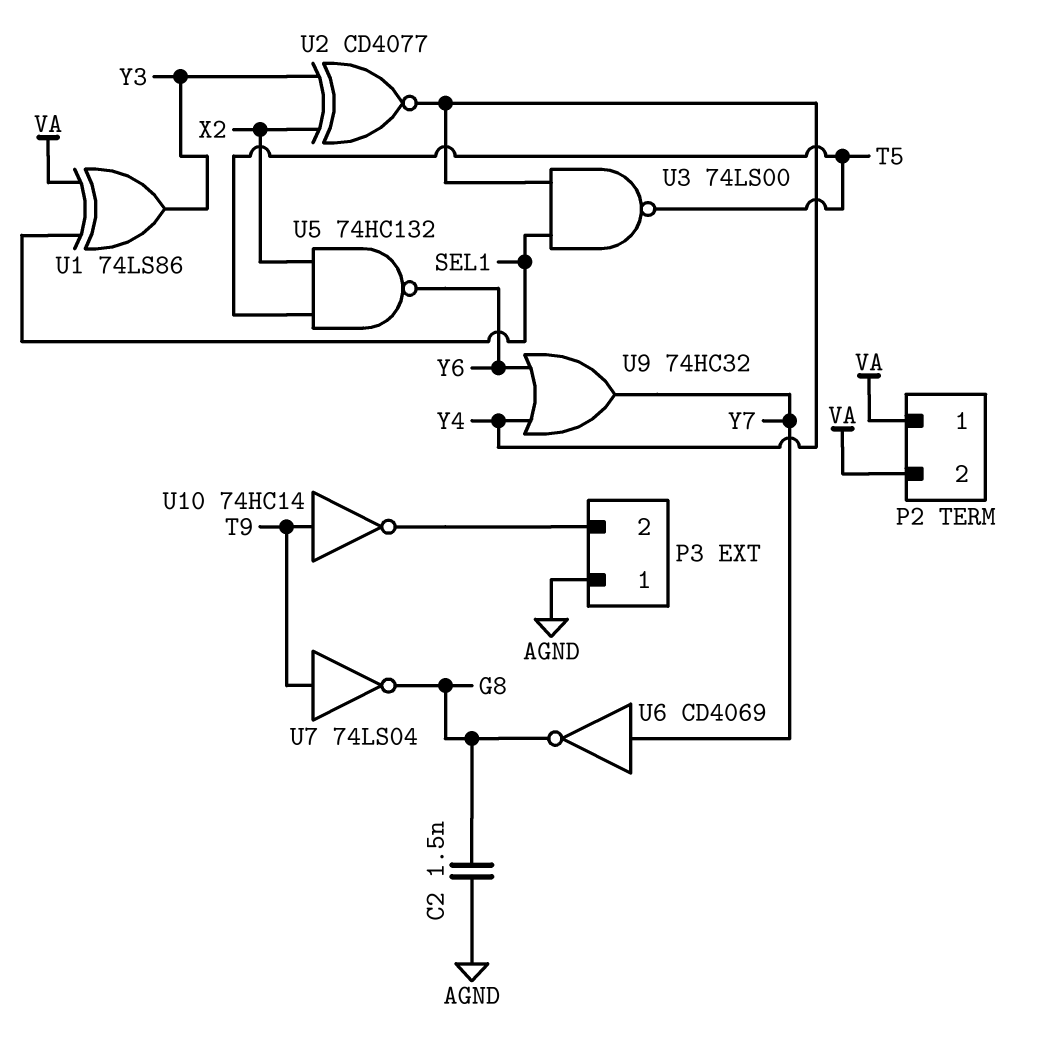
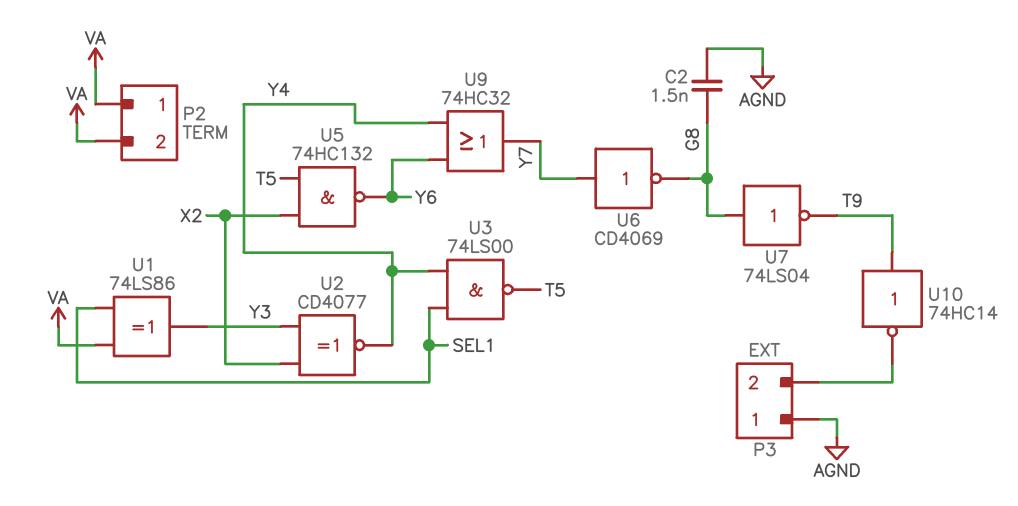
U7: NOT 74LS04 (in T9, out G8) -> NOT 74LS04 (in G8, out T9)

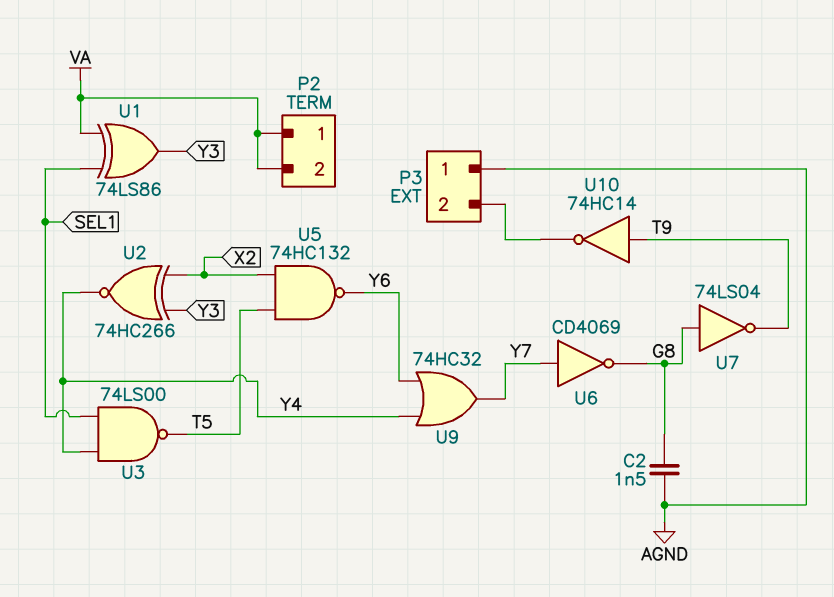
U2: XNOR CD4077 (in X2, in Y3, out Y4) -> XNOR 74HC266 (in X2, in Y3, out Y4)

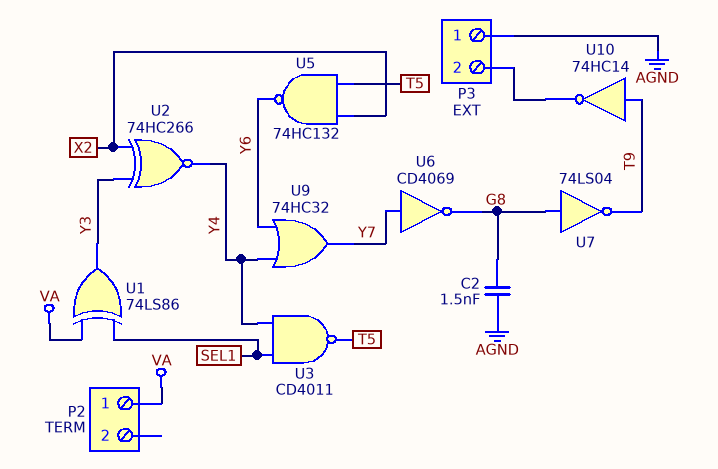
P2 pin 2: VA -> none
U3: NAND 74LS00 (in SEL1, in Y4, out T5) -> NAND CD4011 (in SEL1, in Y4, out T5)

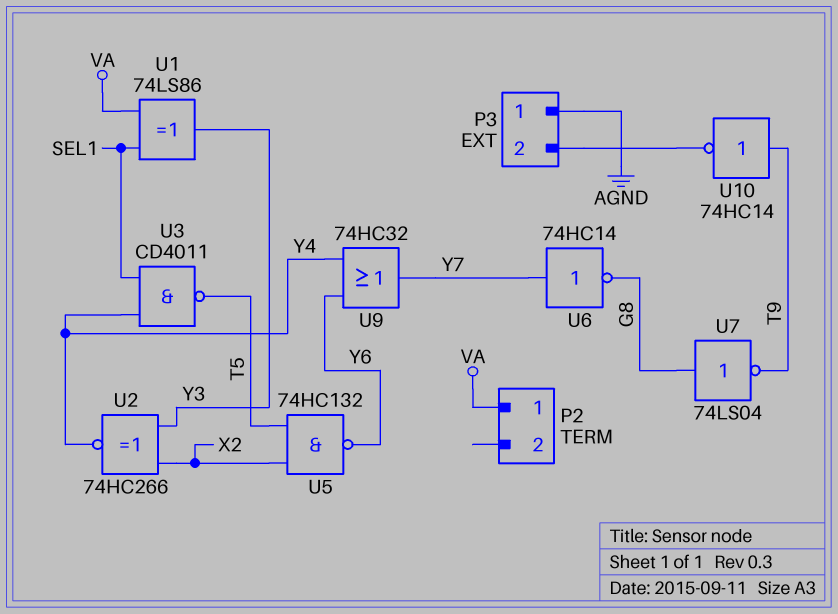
C2: 1.5nF (AGND, G8) -> none
U6: NOT CD4069 (in Y7, out G8) -> NOT 74HC14 (in Y7, out G8)

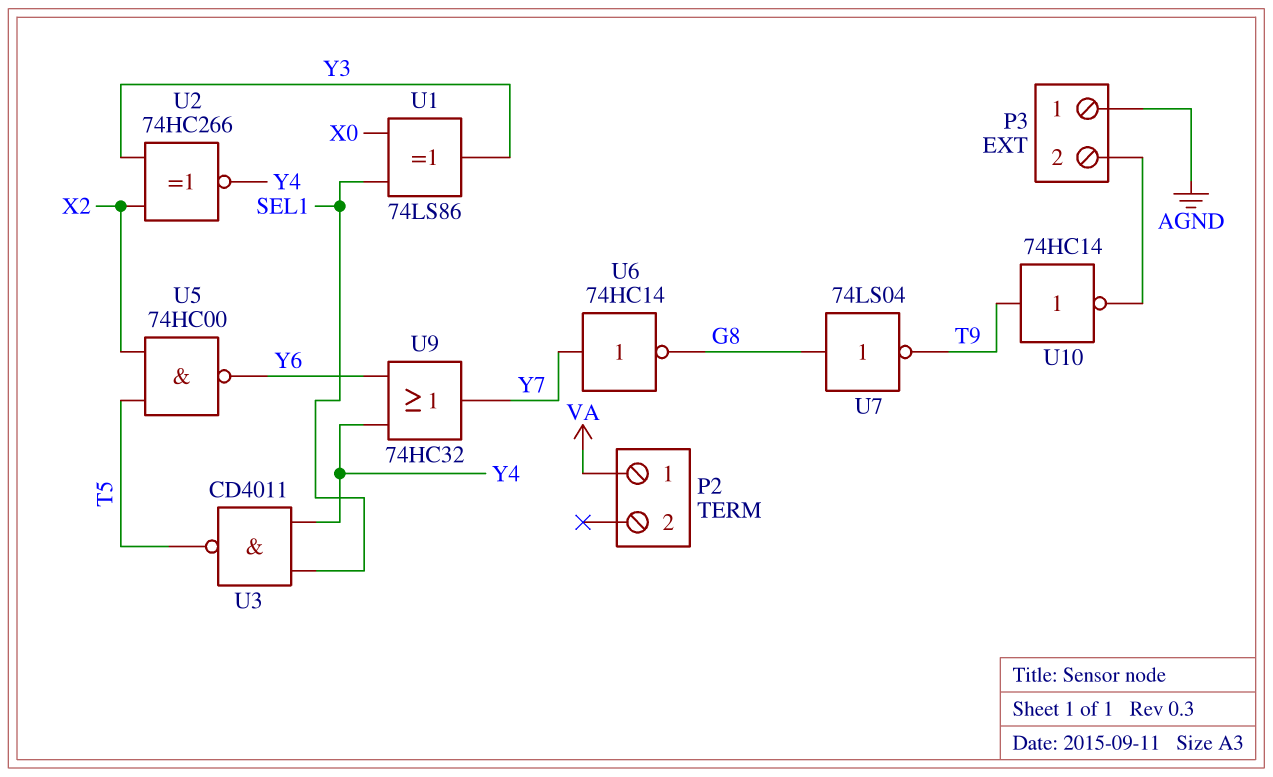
U1: XOR 74LS86 (in SEL1, in VA, out Y3) -> XOR 74LS86 (in SEL1, in X0, out Y3)
U5: NAND 74HC132 (in T5, in X2, out Y6) -> NAND 74HC00 (in T5, in X2, out Y6)

